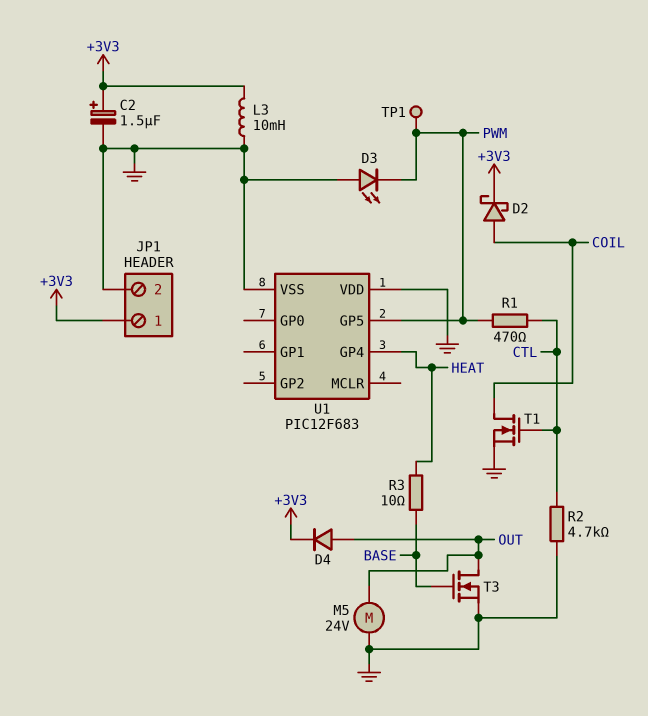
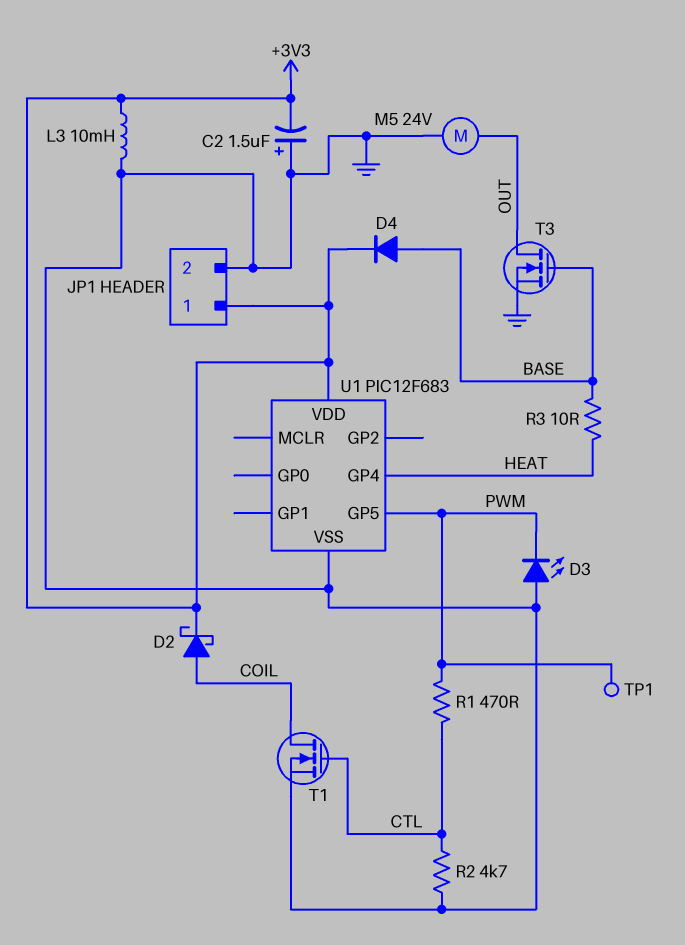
C2: 1.5uF (plus +3V3, minus GND) -> 1.5uF (plus GND, minus +3V3)
D4: diode (A OUT, K +3V3) -> diode (A BASE, K +3V3)
U1 pin VDD: GND -> +3V3

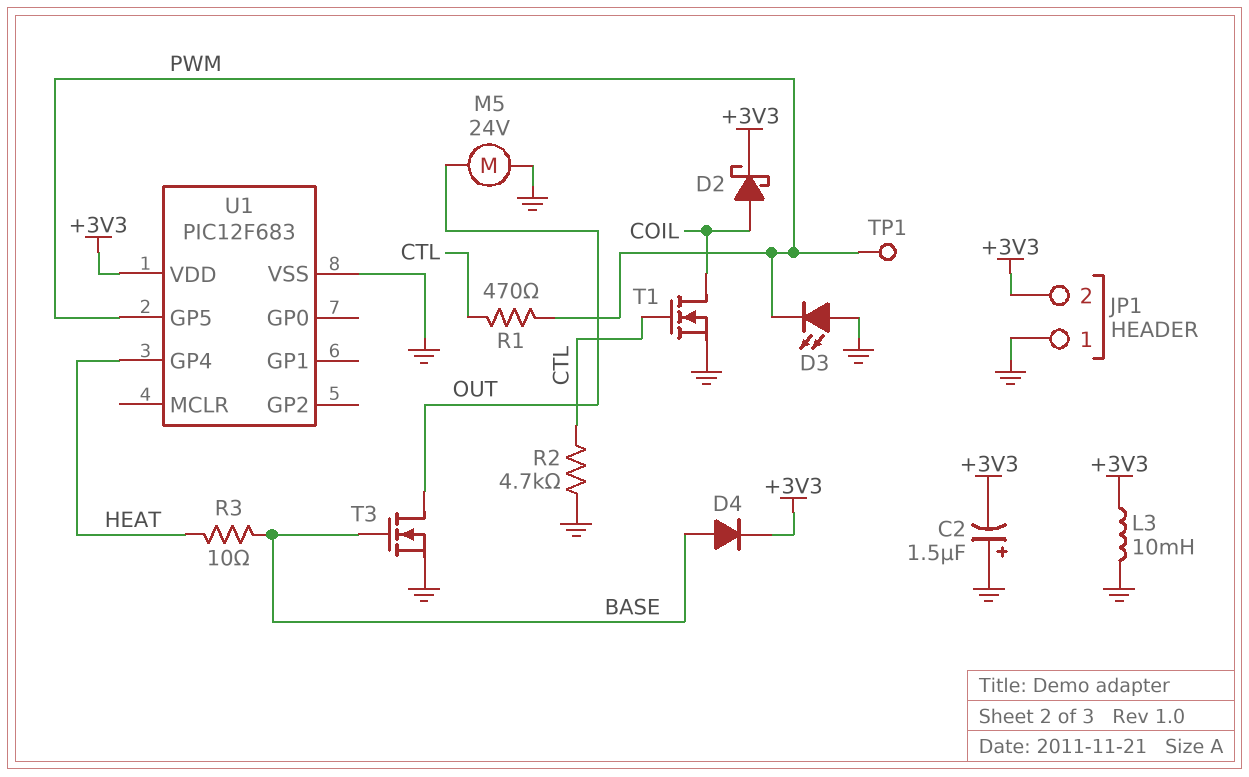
JP1 pin 1: +3V3 -> GND
JP1 pin 2: GND -> +3V3

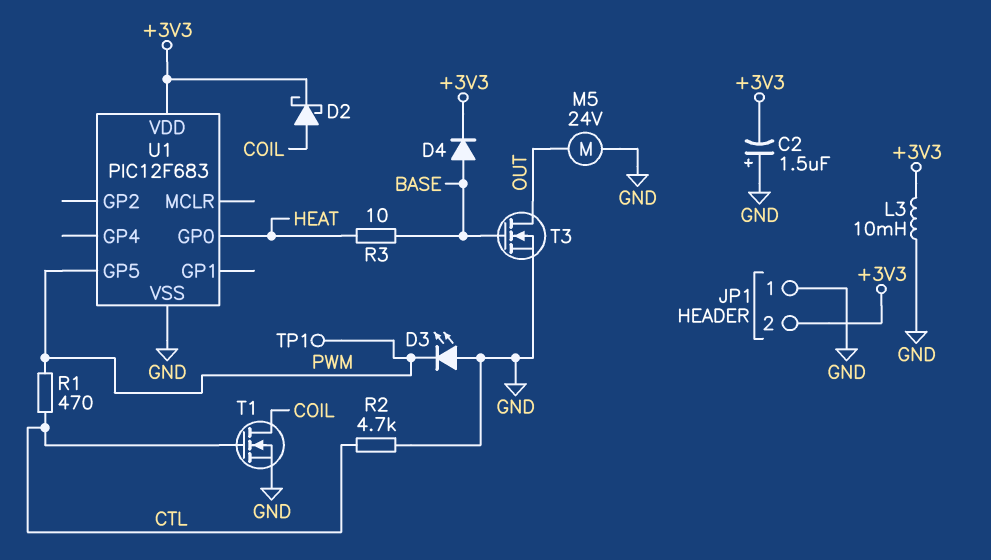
U1 pin GP0: none -> HEAT
U1 pin GP4: HEAT -> none

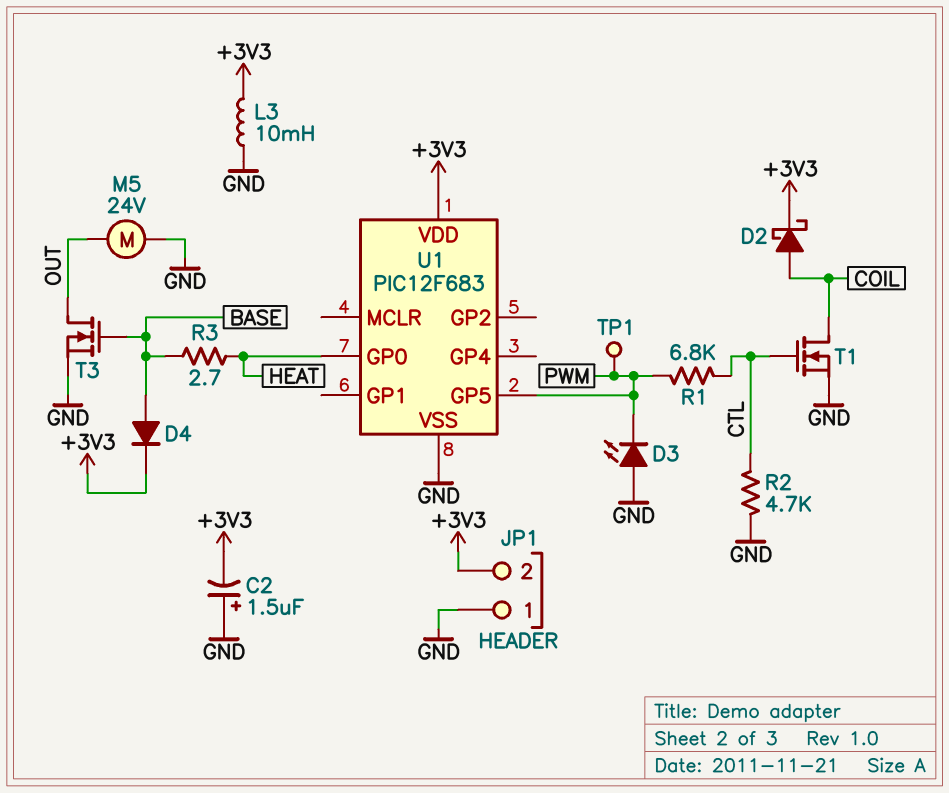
R1: 470 (CTL, PWM) -> 6.8k (CTL, PWM)
R3: 10 (BASE, HEAT) -> 2.7 (BASE, HEAT)

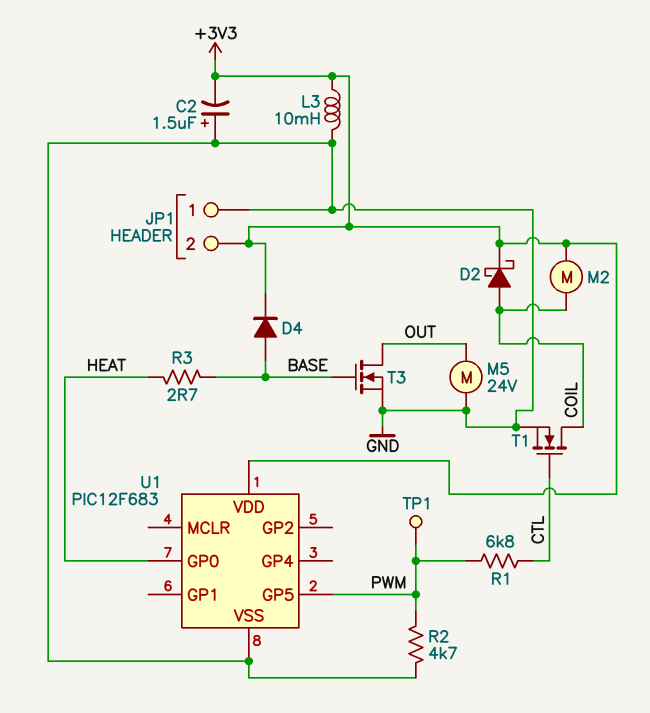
D3: LED (A GND, K PWM) -> none
M2: none -> motor (+3V3, COIL)
R2: 4.7k (CTL, GND) -> 4.7k (GND, PWM)

